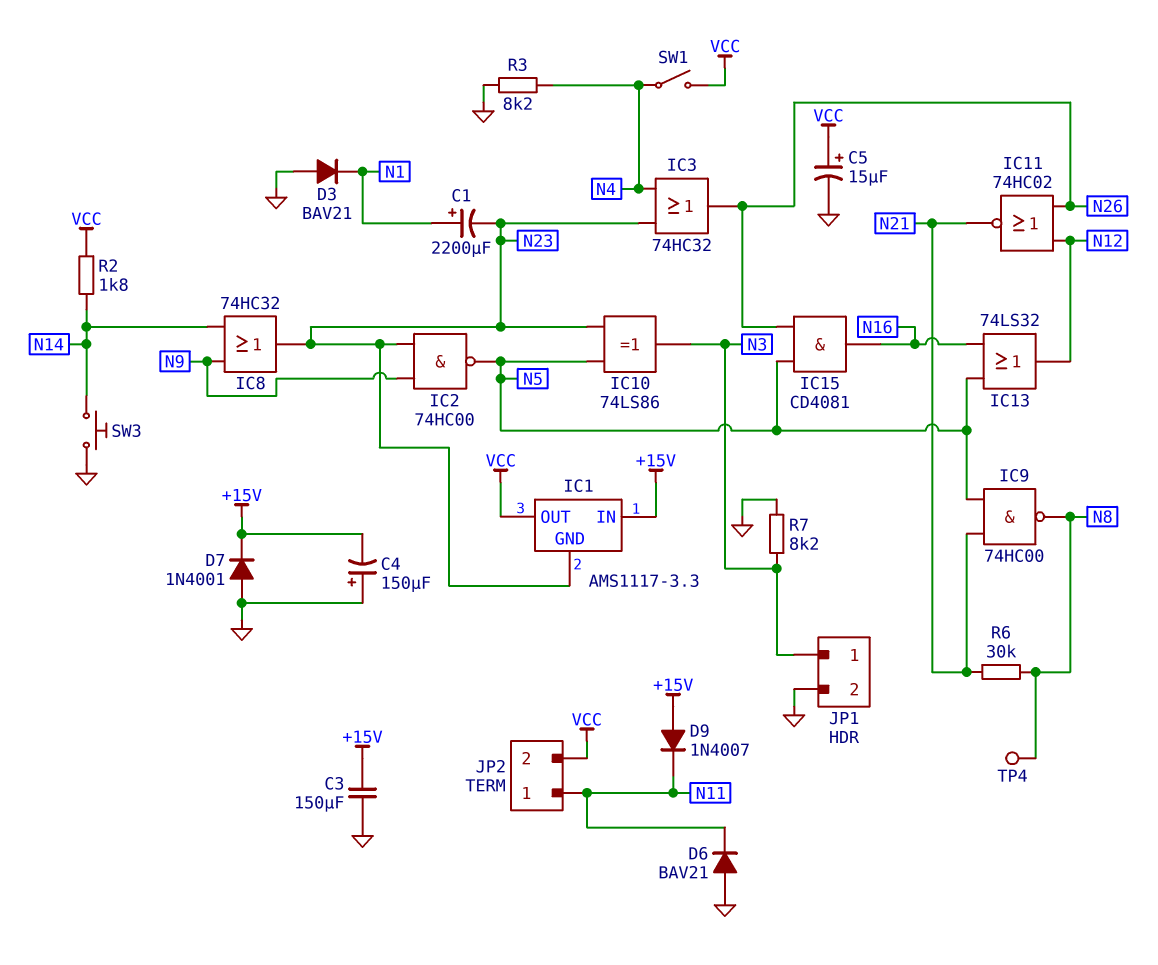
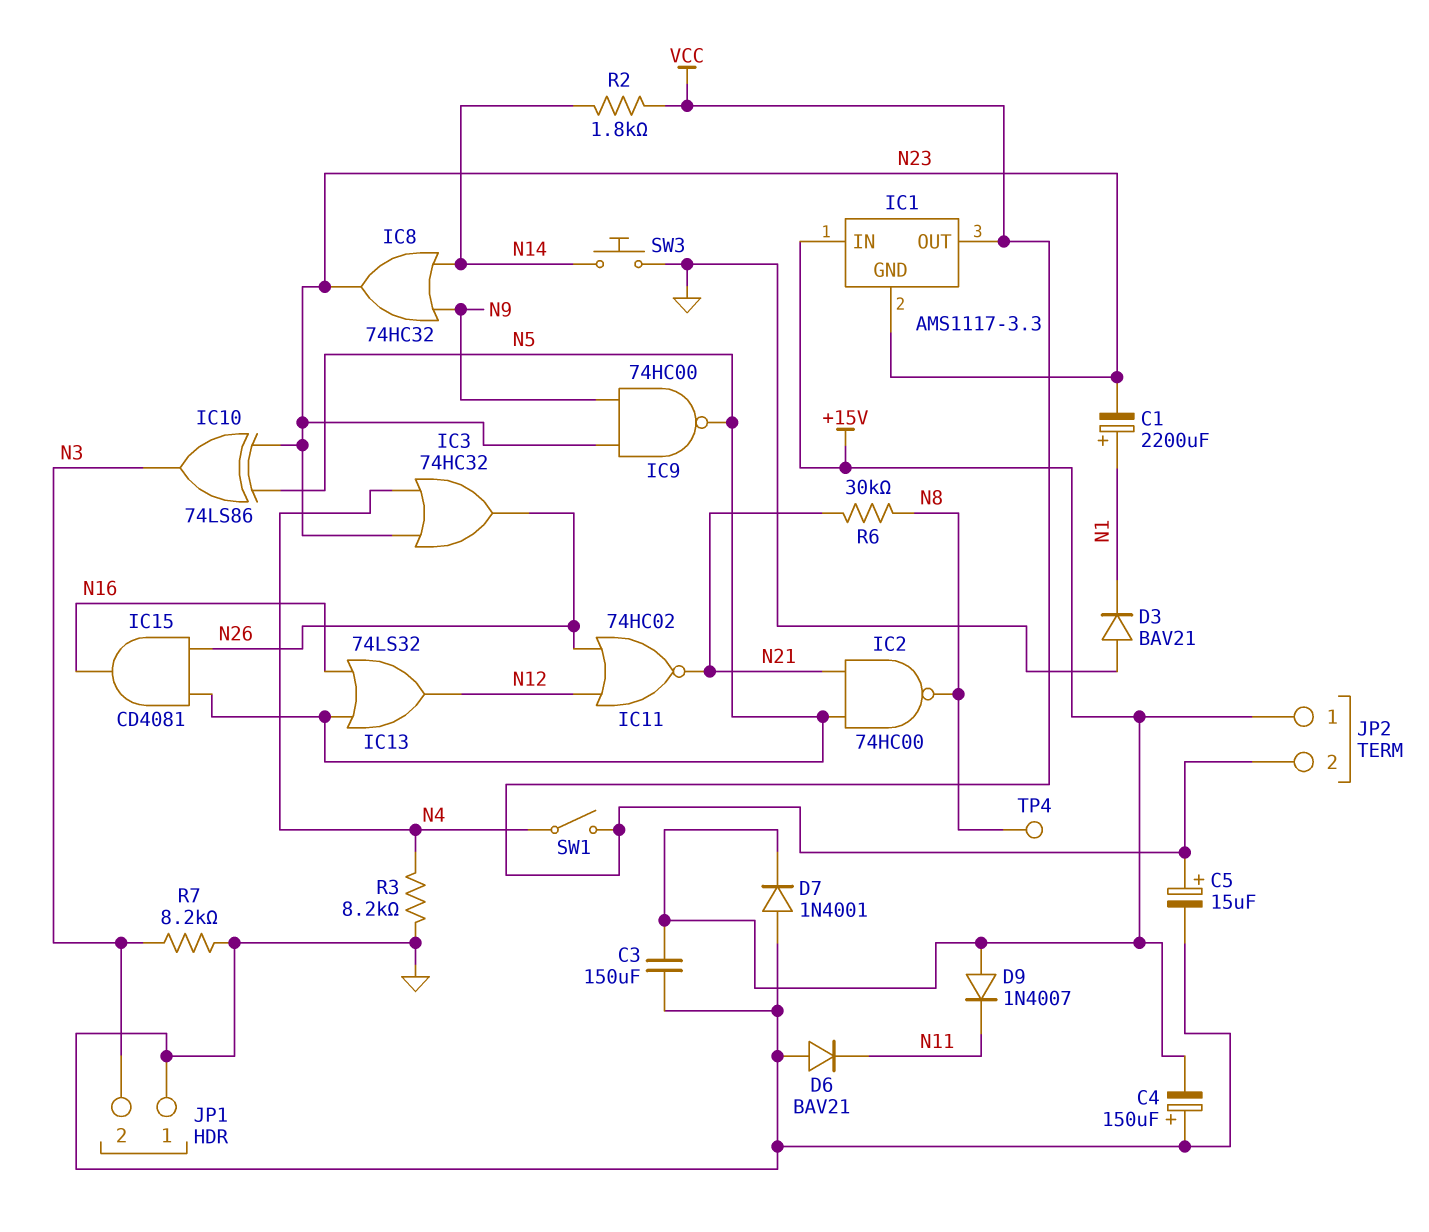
IC2: NAND 74HC00 (in N9, in N23, out N5) -> NAND 74HC00 (in N5, in N21, out N8)
IC9: NAND 74HC00 (in N5, in N21, out N8) -> NAND 74HC00 (in N9, in N23, out N5)
JP1 pin 1: N3 -> GND
JP1 pin 2: GND -> N3
JP2 pin 1: N11 -> +15V

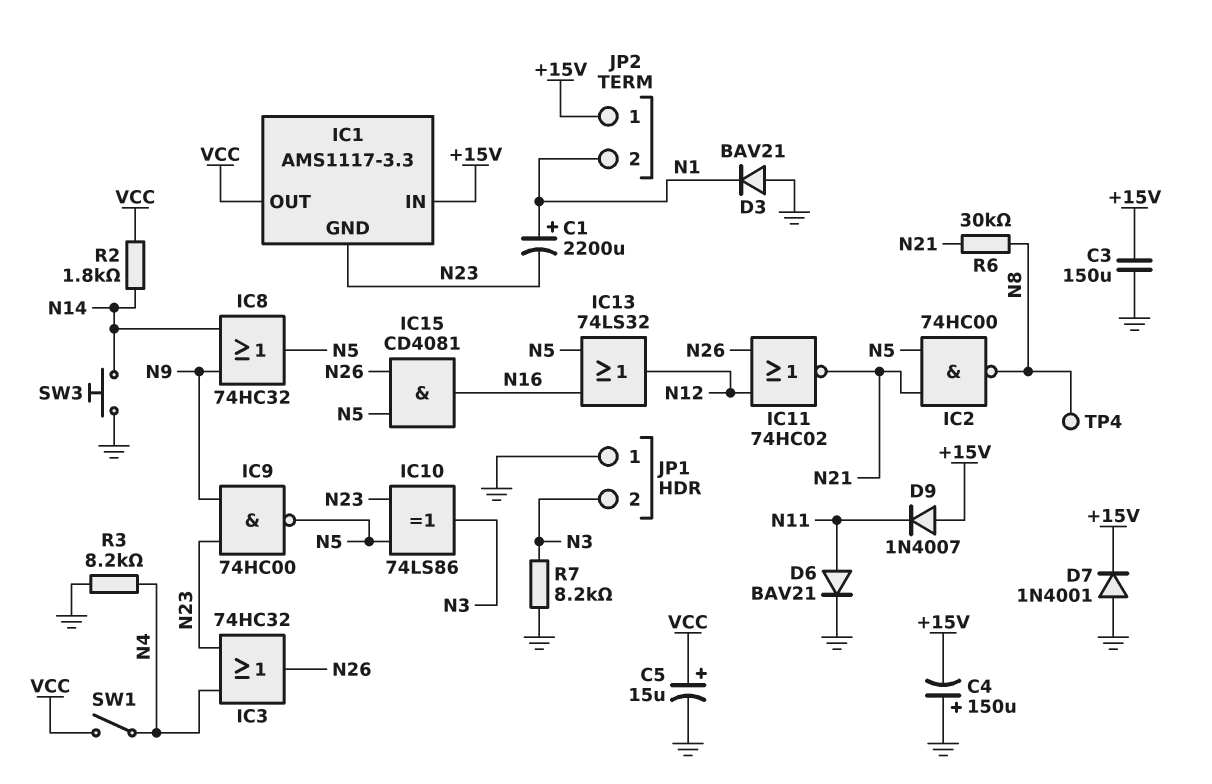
D6: diode BAV21 (A GND, K N11) -> diode BAV21 (A N11, K GND)
IC8: OR 74HC32 (in N9, in N14, out N23) -> OR 74HC32 (in N9, in N14, out N5)
JP2 pin 2: VCC -> N1

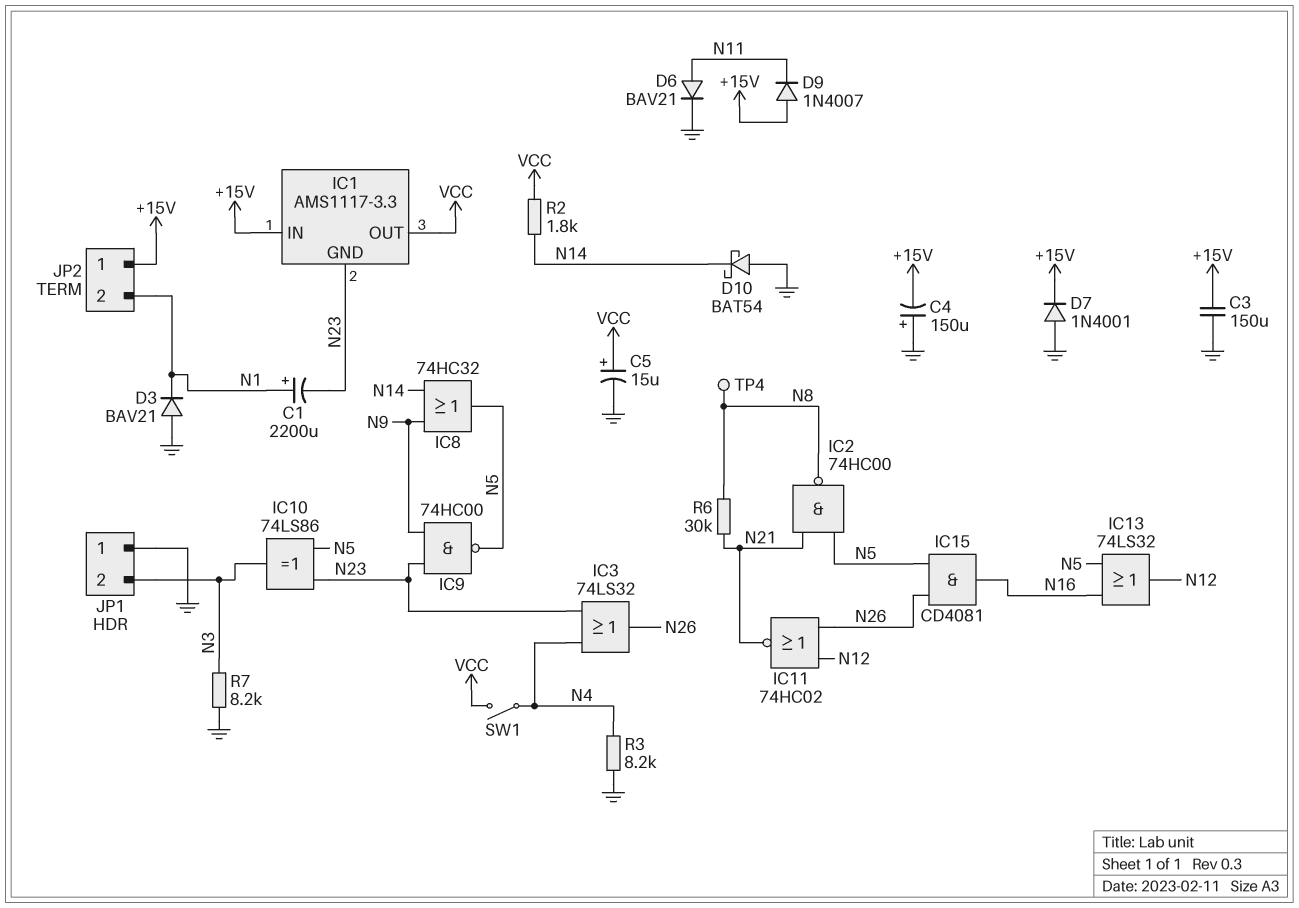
D10: none -> schottky BAT54 (A GND, K N14)
IC3: OR 74HC32 (in N4, in N23, out N26) -> OR 74LS32 (in N4, in N23, out N26)
SW3: button (GND, N14) -> none

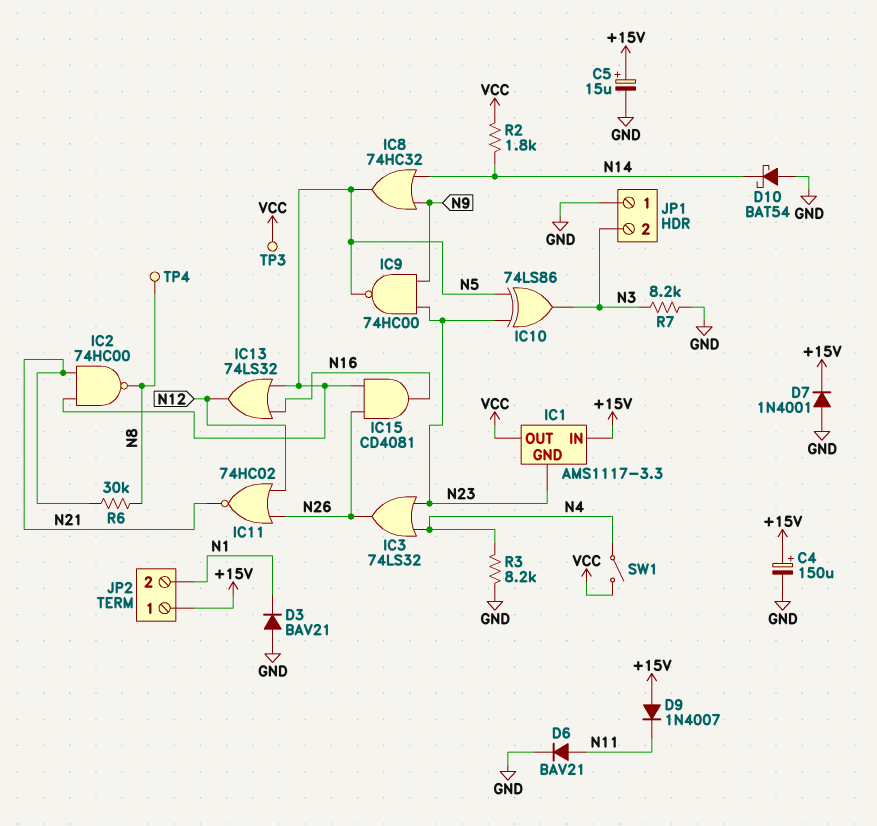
C1: 2200uF (plus N1, minus N23) -> none
C3: 150uF (+15V, GND) -> none
C4: 150uF (plus GND, minus +15V) -> 150uF (plus +15V, minus GND)
C5: 15uF (plus VCC, minus GND) -> 15uF (plus +15V, minus GND)
TP3: none -> test point (VCC)

